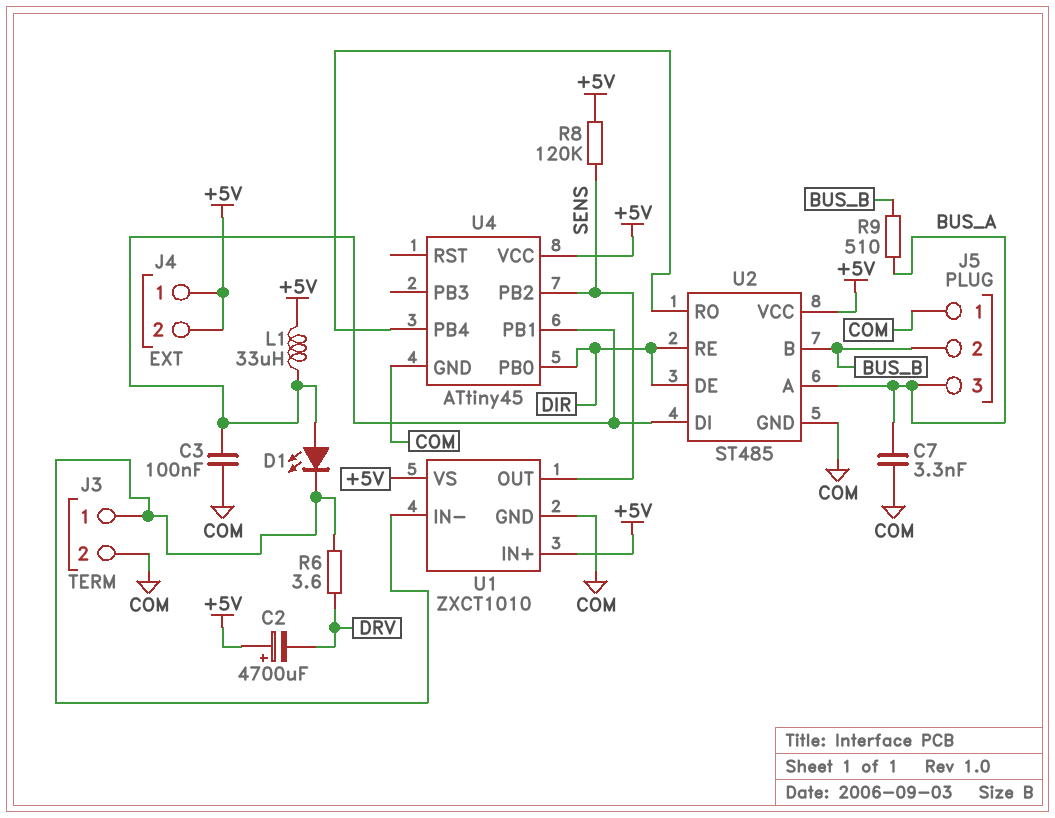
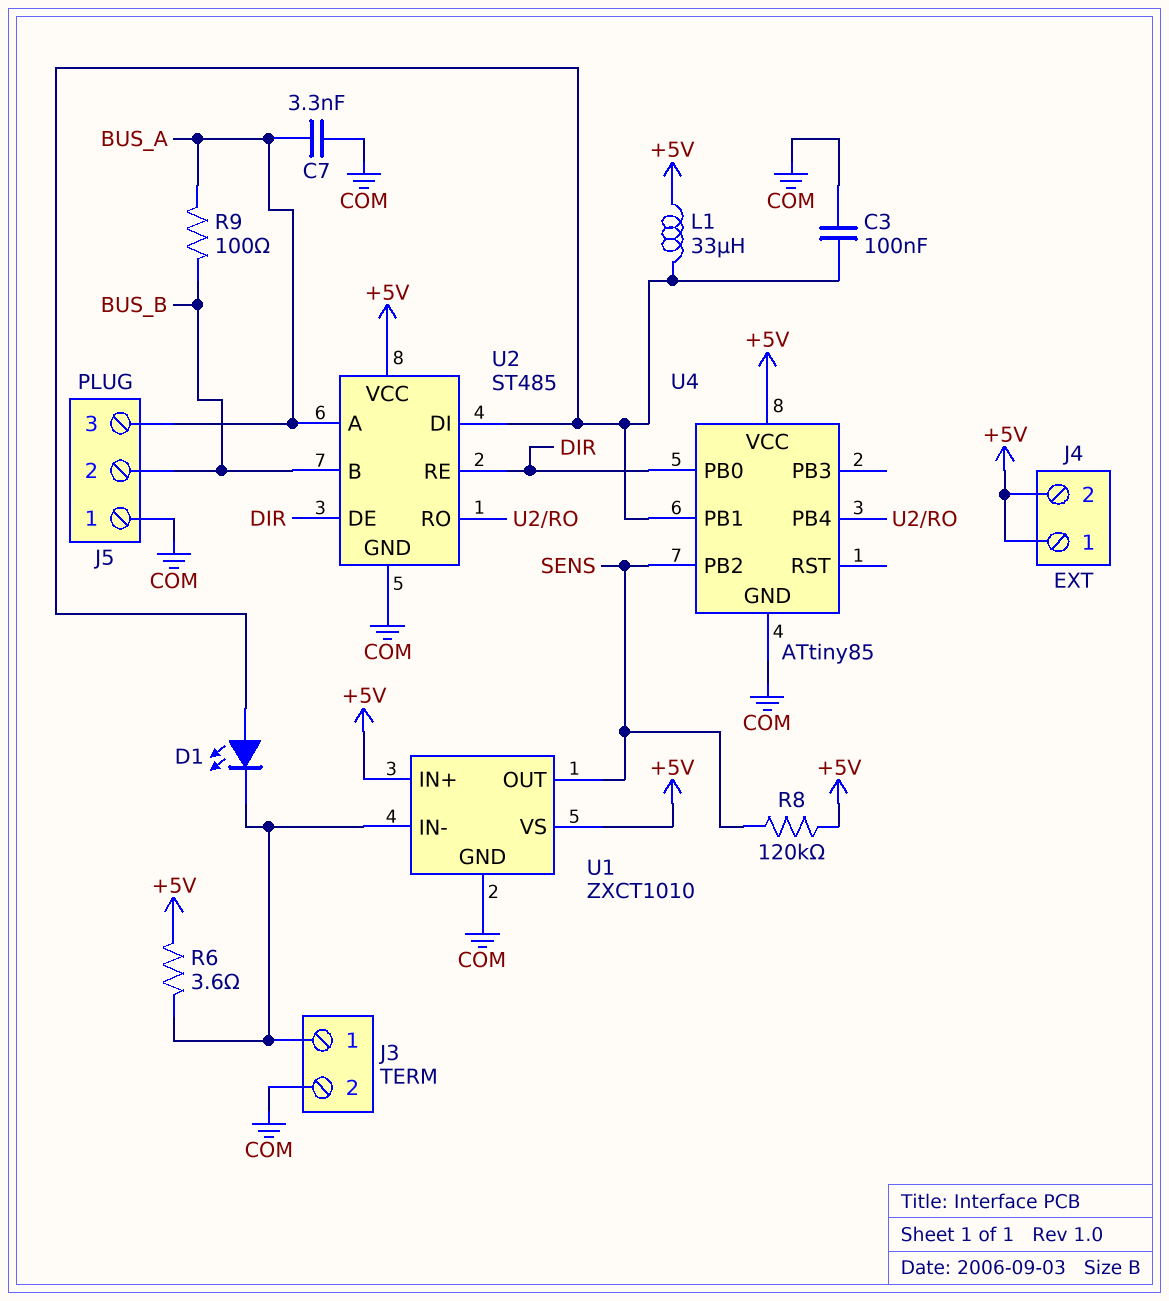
C2: 4700uF (plus +5V, minus DRV) -> none
R6: 3.6 (DRV, J3/1) -> 3.6 (+5V, J3/1)
R9: 510 (BUS_A, BUS_B) -> 100 (BUS_A, BUS_B)
U4: ATtiny45 -> ATtiny85

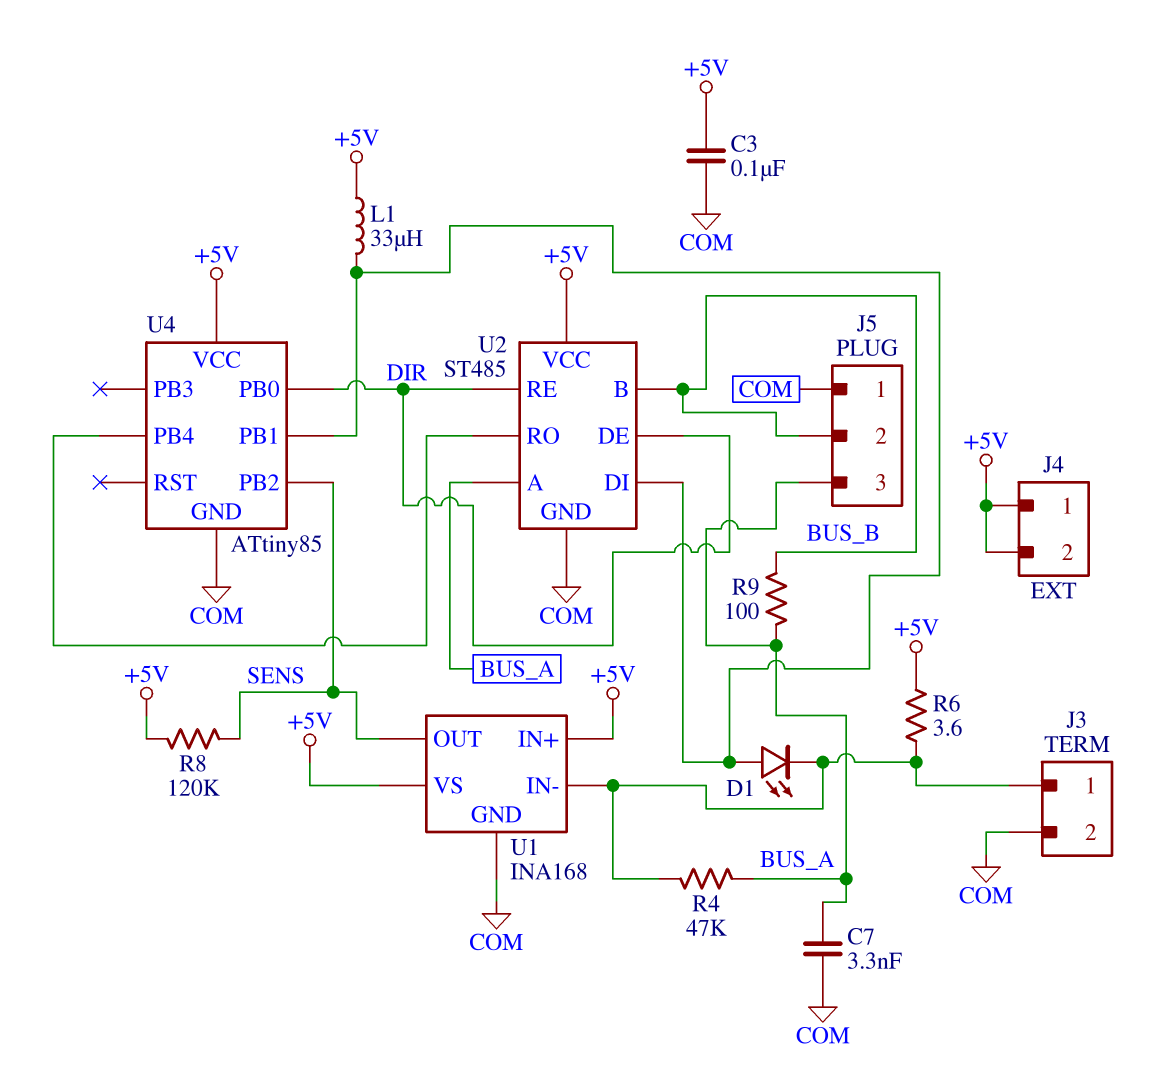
C3: 100nF (COM, U2/DI) -> 100nF (+5V, COM)
R4: none -> 47k (BUS_A, J3/1)
U1: ZXCT1010 -> INA168

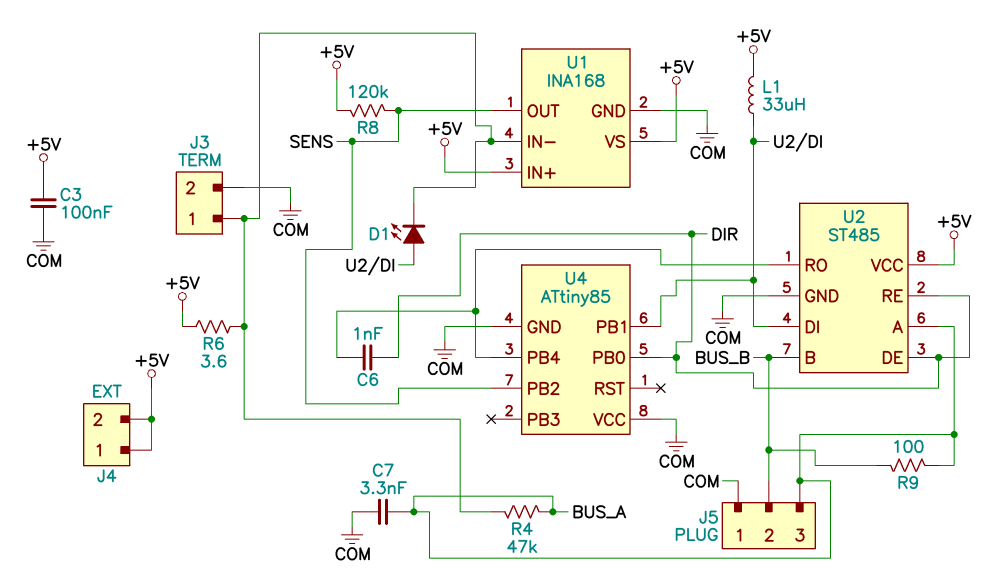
C6: none -> 1nF (DIR, U2/RO)
U4 pin VCC: +5V -> COM

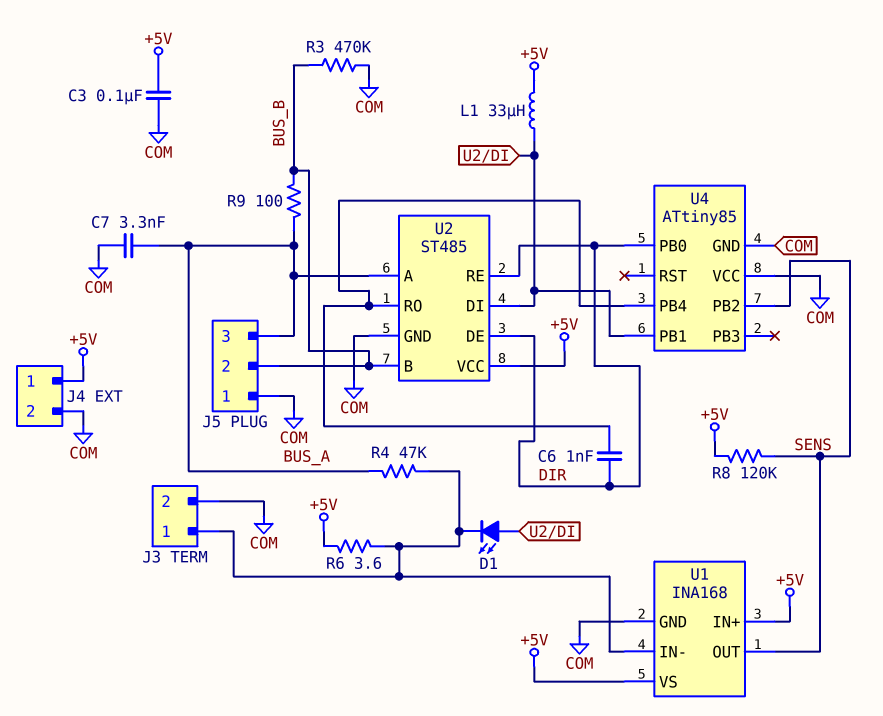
J4 pin 2: +5V -> COM
R3: none -> 470k (BUS_B, COM)

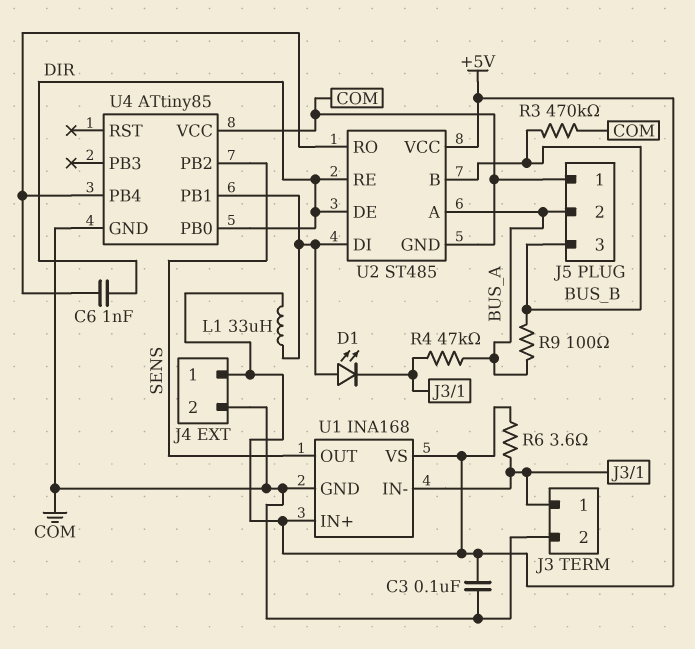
C7: 3.3nF (BUS_A, COM) -> none
J5 pin 2: BUS_B -> BUS_A
J5 pin 3: BUS_A -> BUS_B
R8: 120k (+5V, SENS) -> none

